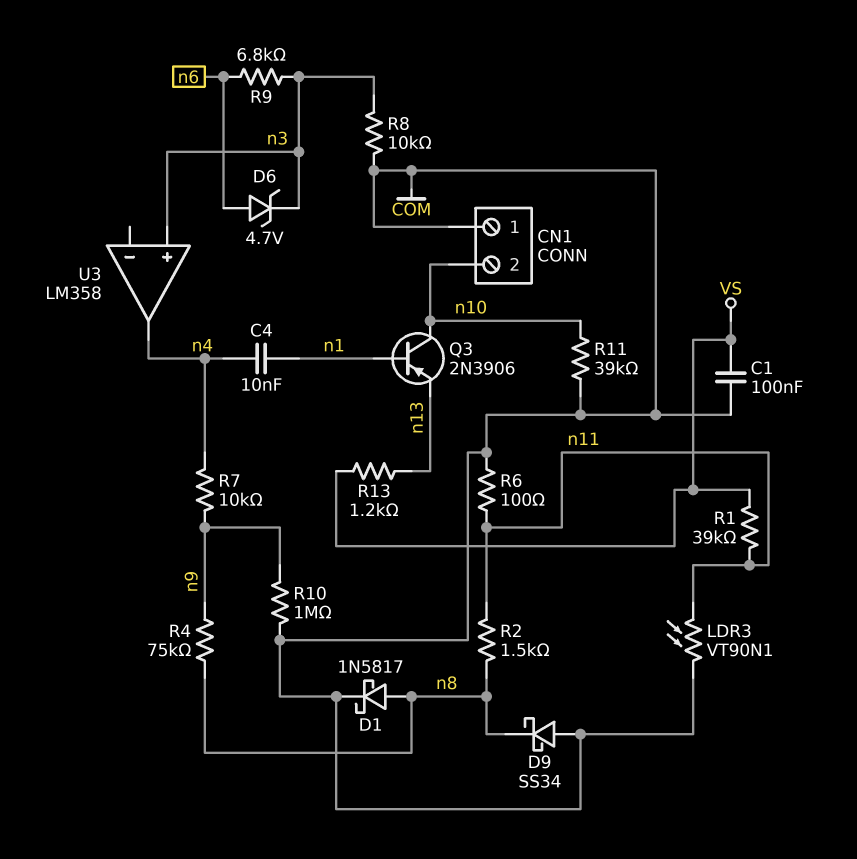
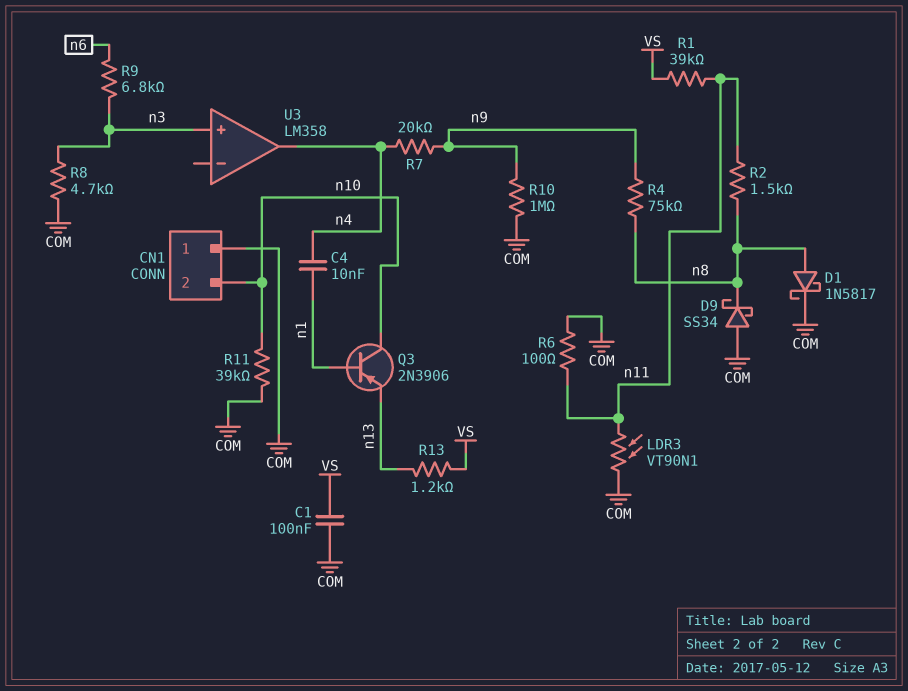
D6: zener 4.7V (A n6, K n3) -> none
R7: 10k (n4, n9) -> 20k (n4, n9)
R8: 10k (COM, n3) -> 4.7k (COM, n3)

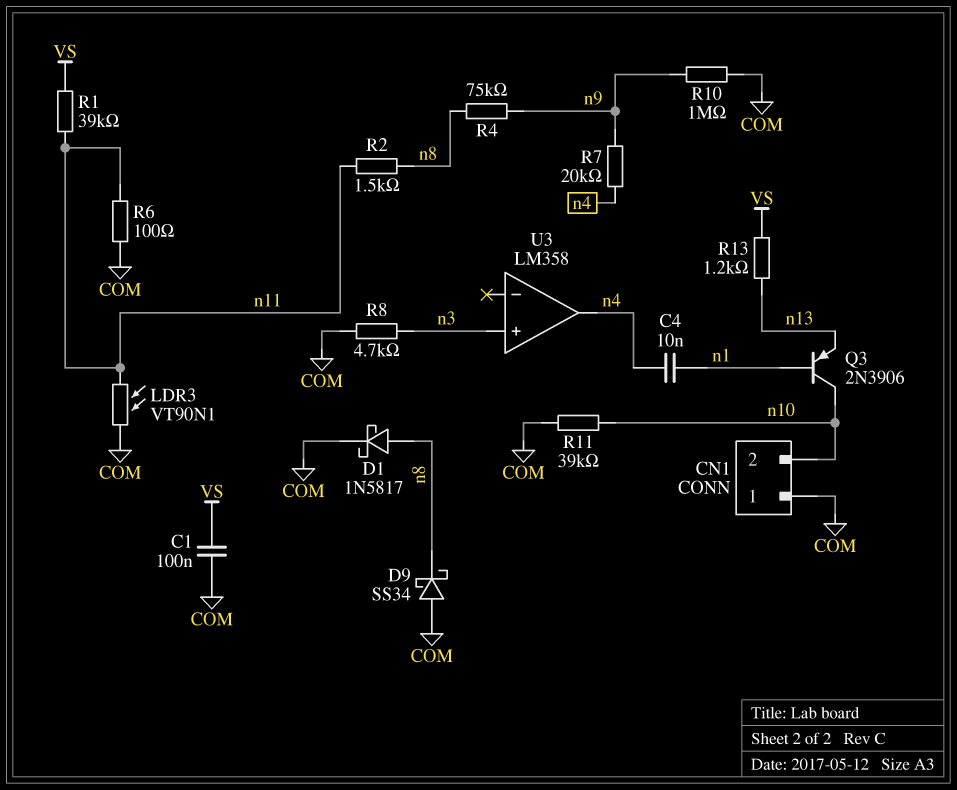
R9: 6.8k (n3, n6) -> none

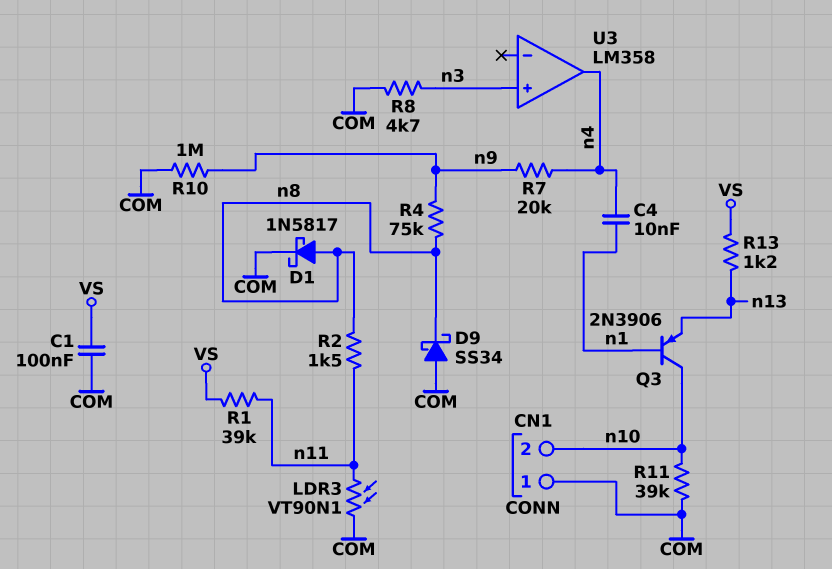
R6: 100 (COM, n11) -> none

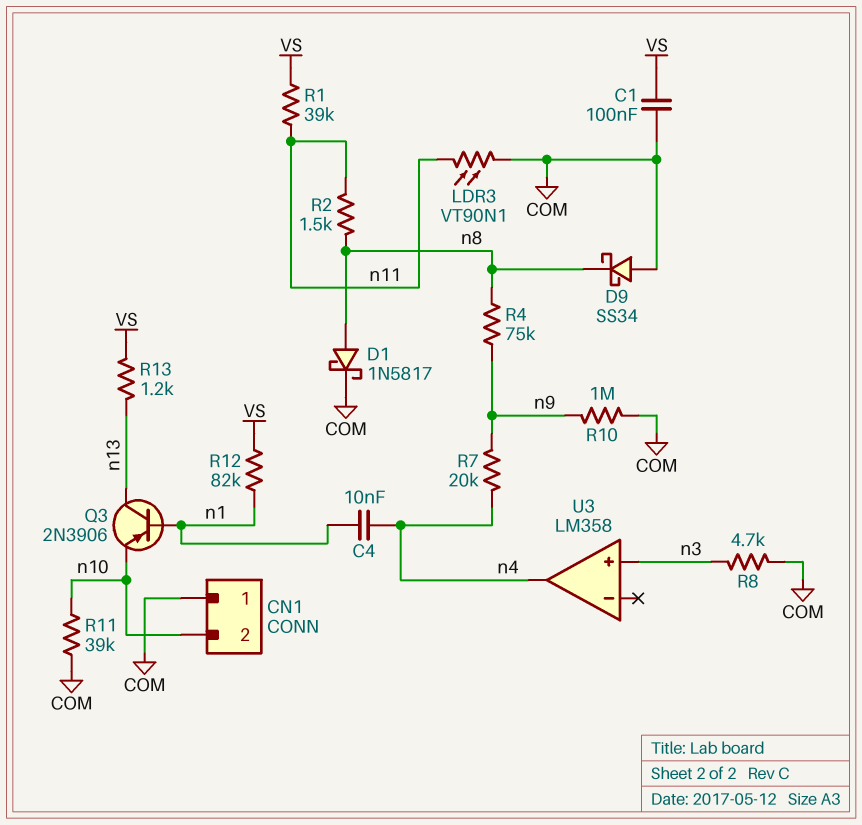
Q3: PNP 2N3906 (B n1, C n10, E n13) -> PNP 2N3906 (B n1, C n13, E n10)
R12: none -> 82k (VS, n1)

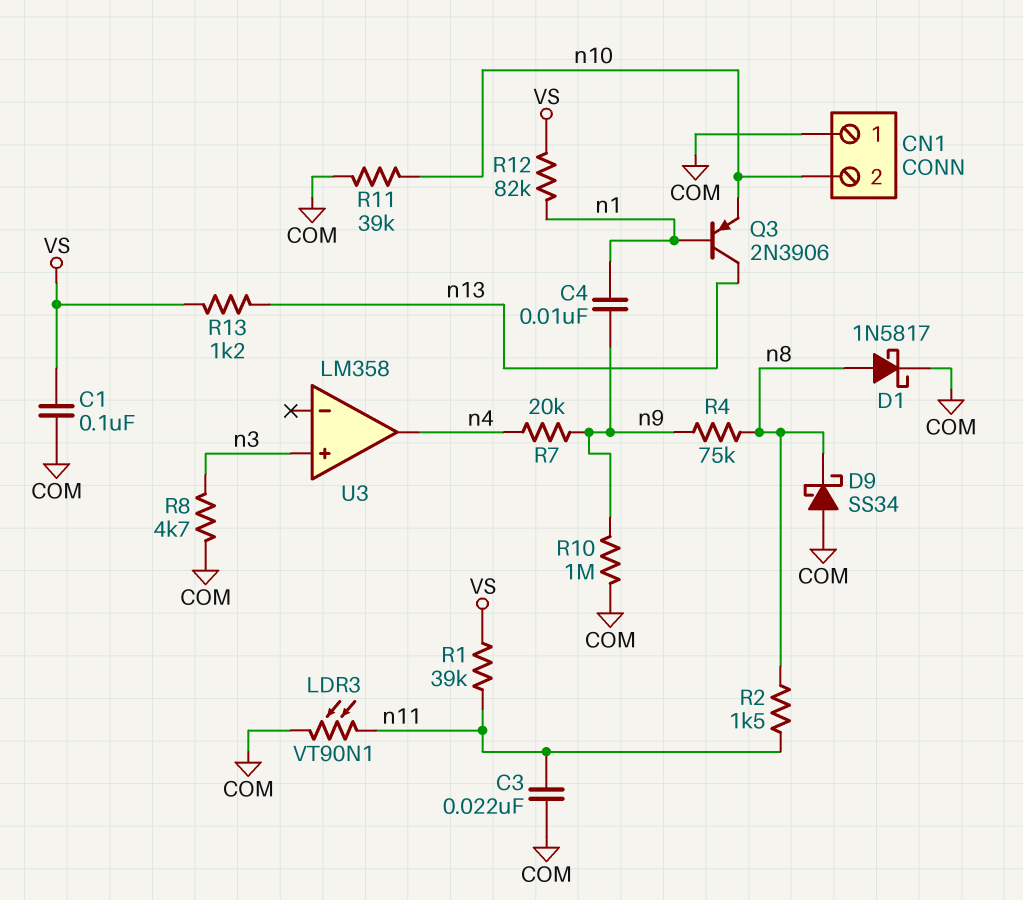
C3: none -> 22nF (COM, n11)
C4: 10nF (n1, n4) -> 10nF (n1, n9)

